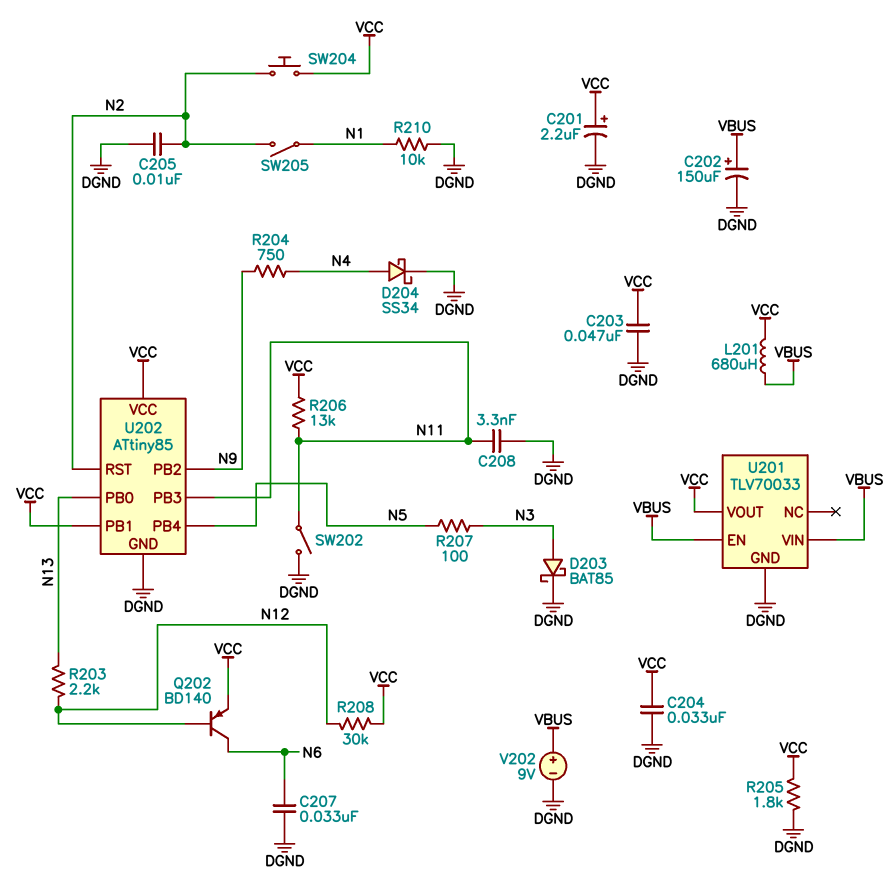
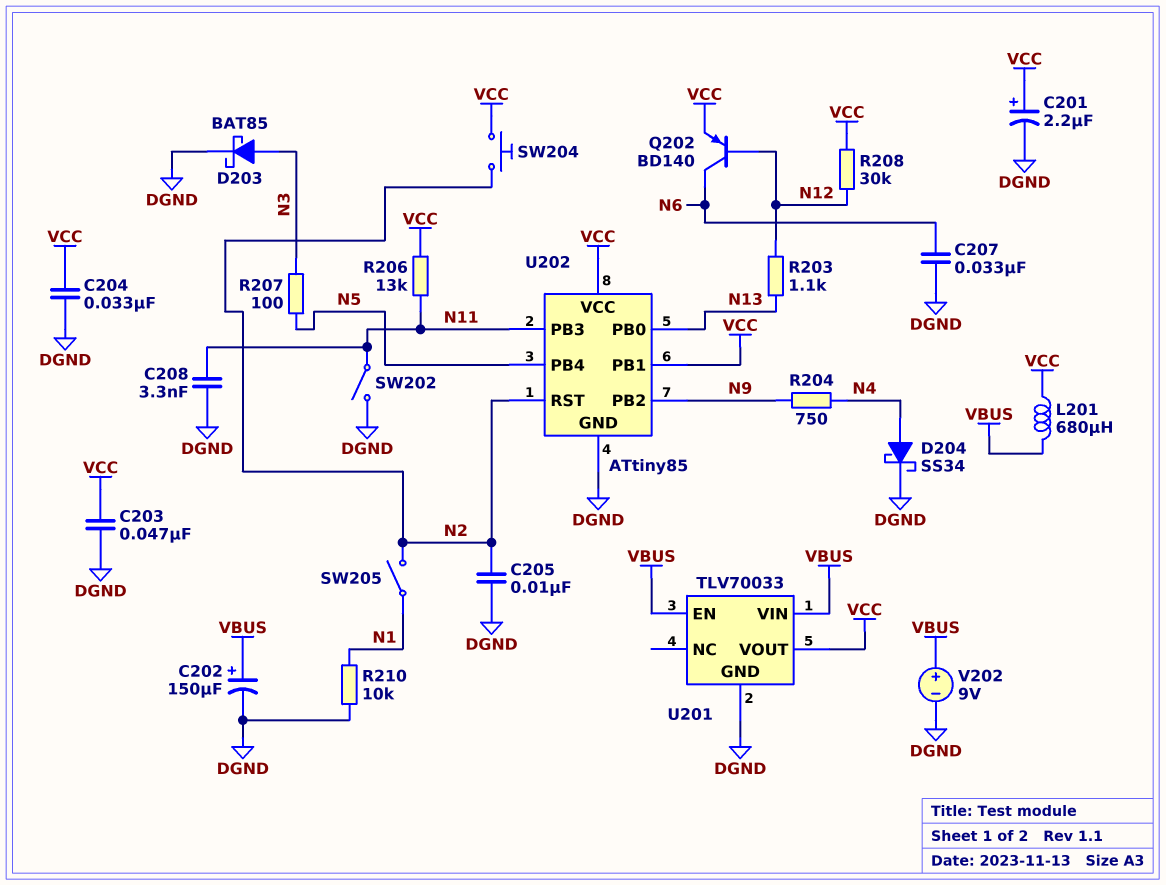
R203: 2.2k (N12, N13) -> 1.1k (N12, N13)
R205: 1.8k (DGND, VCC) -> none

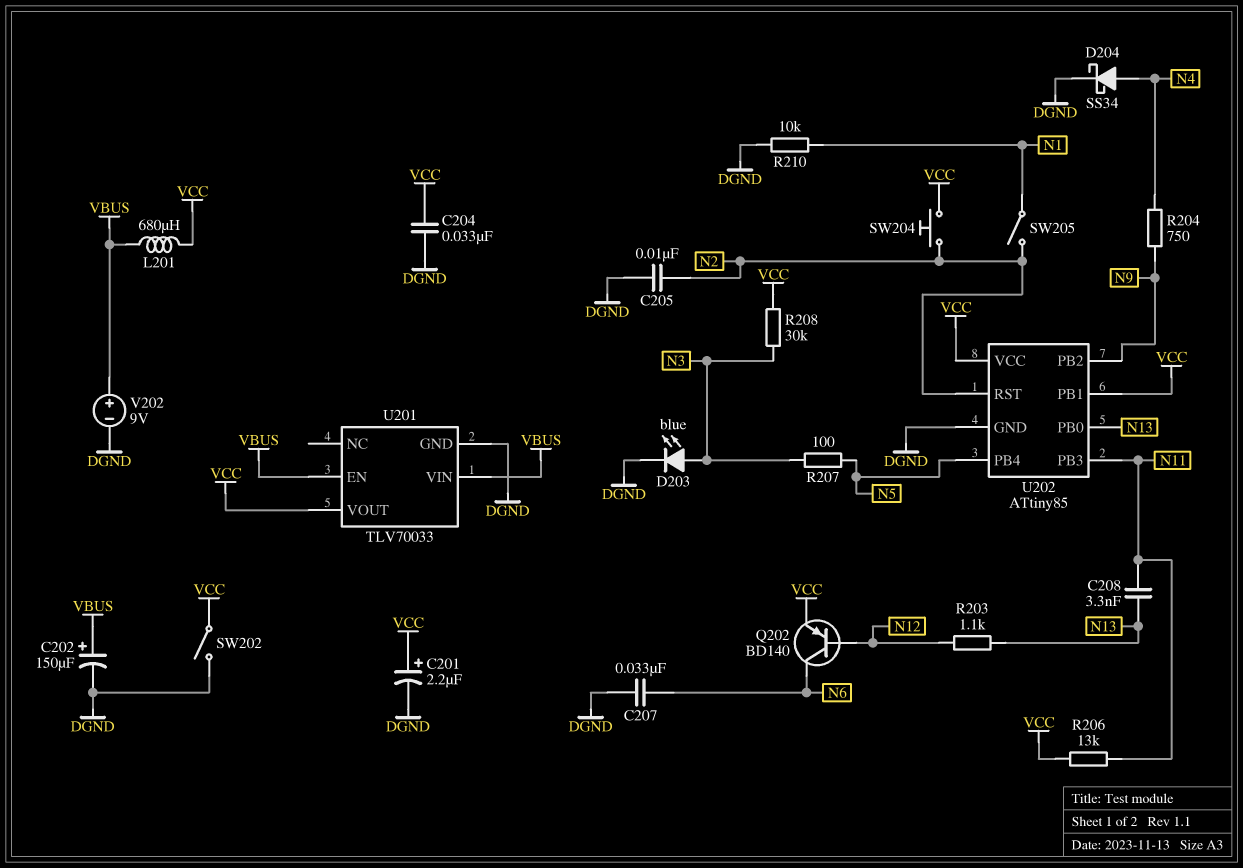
C203: 47nF (DGND, VCC) -> none
C208: 3.3nF (DGND, N11) -> 3.3nF (N11, N13)
D203: schottky BAT85 (A N3, K DGND) -> LED blue (A N3, K DGND)
R208: 30k (N12, VCC) -> 30k (N3, VCC)
SW202: switch (DGND, N11) -> switch (DGND, VCC)

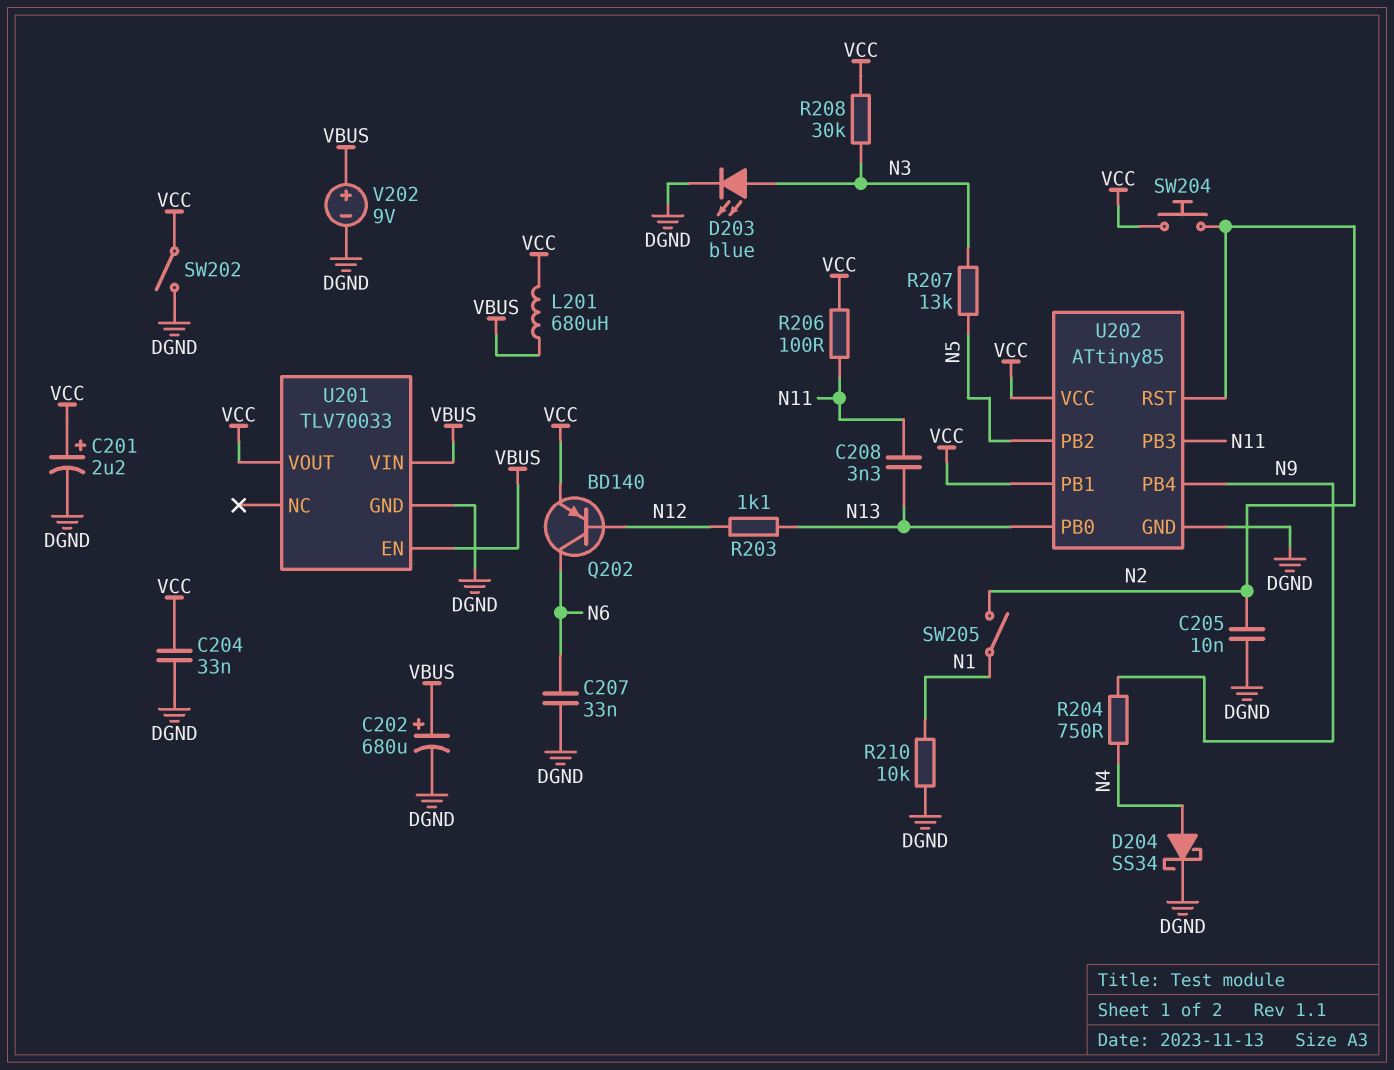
C202: 150uF (plus VBUS, minus DGND) -> 680uF (plus VBUS, minus DGND)
R206: 13k (N11, VCC) -> 100 (N11, VCC)
R207: 100 (N3, N5) -> 13k (N3, N5)
U202 pin PB2: N9 -> N5
U202 pin PB4: N5 -> N9

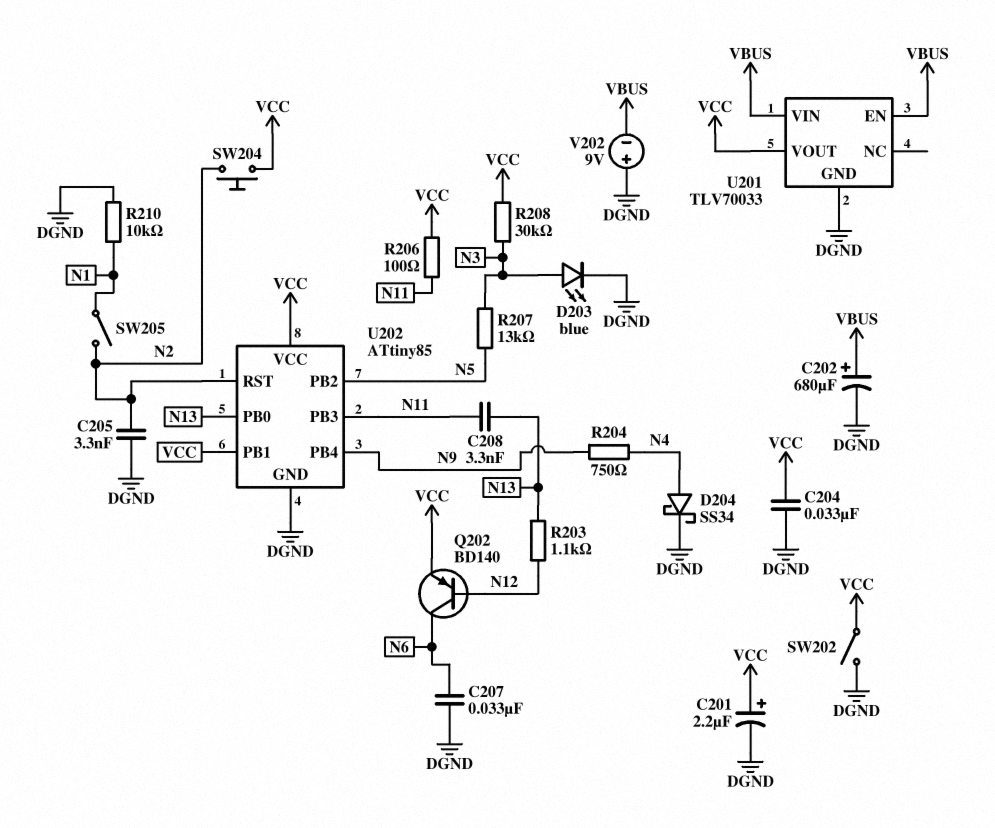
C205: 10nF (DGND, N2) -> 3.3nF (DGND, N2)
L201: 680uH (VBUS, VCC) -> none
V202: 9V (plus VBUS, minus DGND) -> 9V (plus DGND, minus VBUS)

